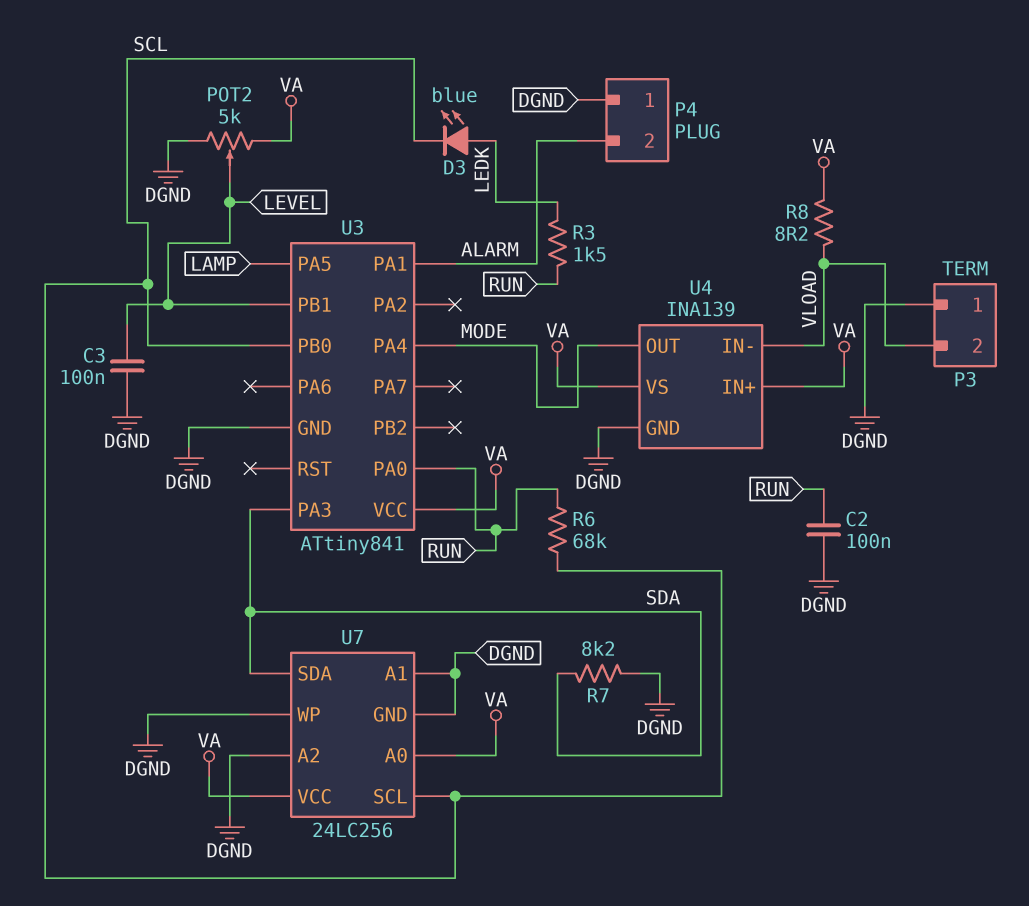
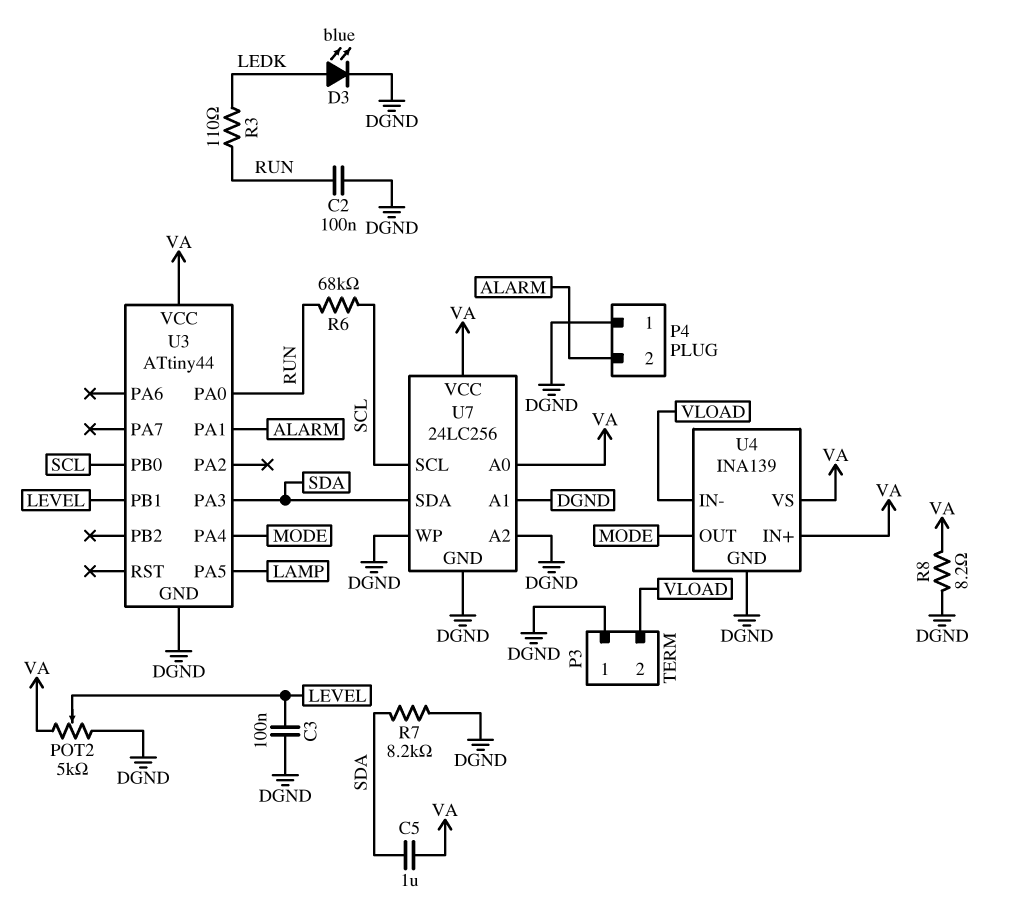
C5: none -> 1uF (SDA, VA)
D3: LED blue (A LEDK, K SCL) -> LED blue (A LEDK, K DGND)
R3: 1.5k (LEDK, RUN) -> 110 (LEDK, RUN)
R8: 8.2 (VA, VLOAD) -> 8.2 (DGND, VA)
U3: ATtiny841 -> ATtiny44

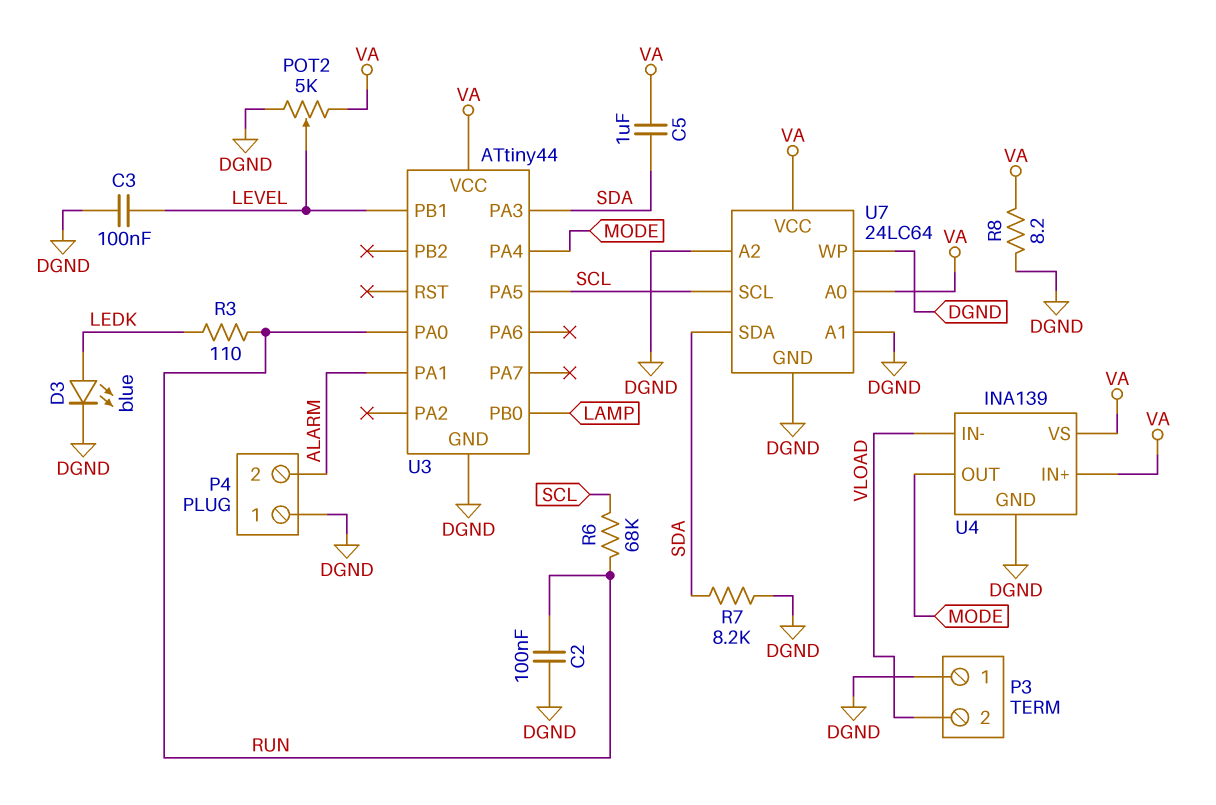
U3 pin PA5: LAMP -> SCL
U3 pin PB0: SCL -> LAMP
U7: 24LC256 -> 24LC64

